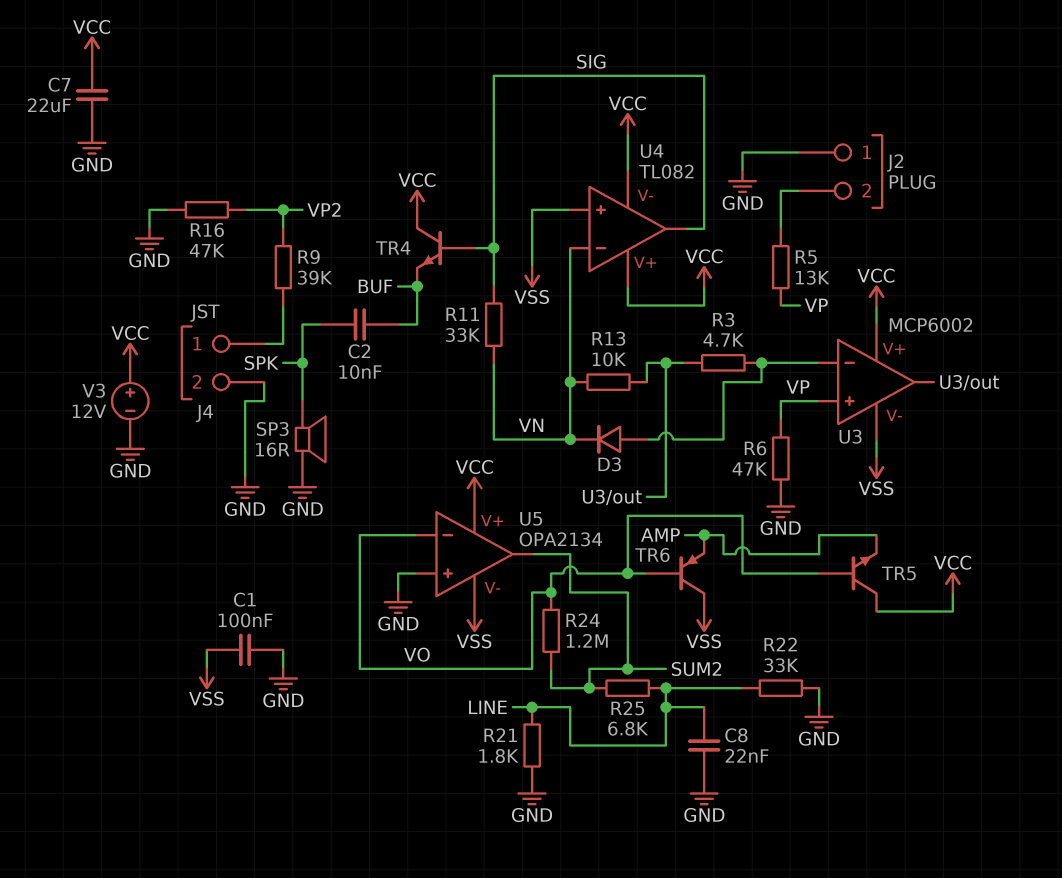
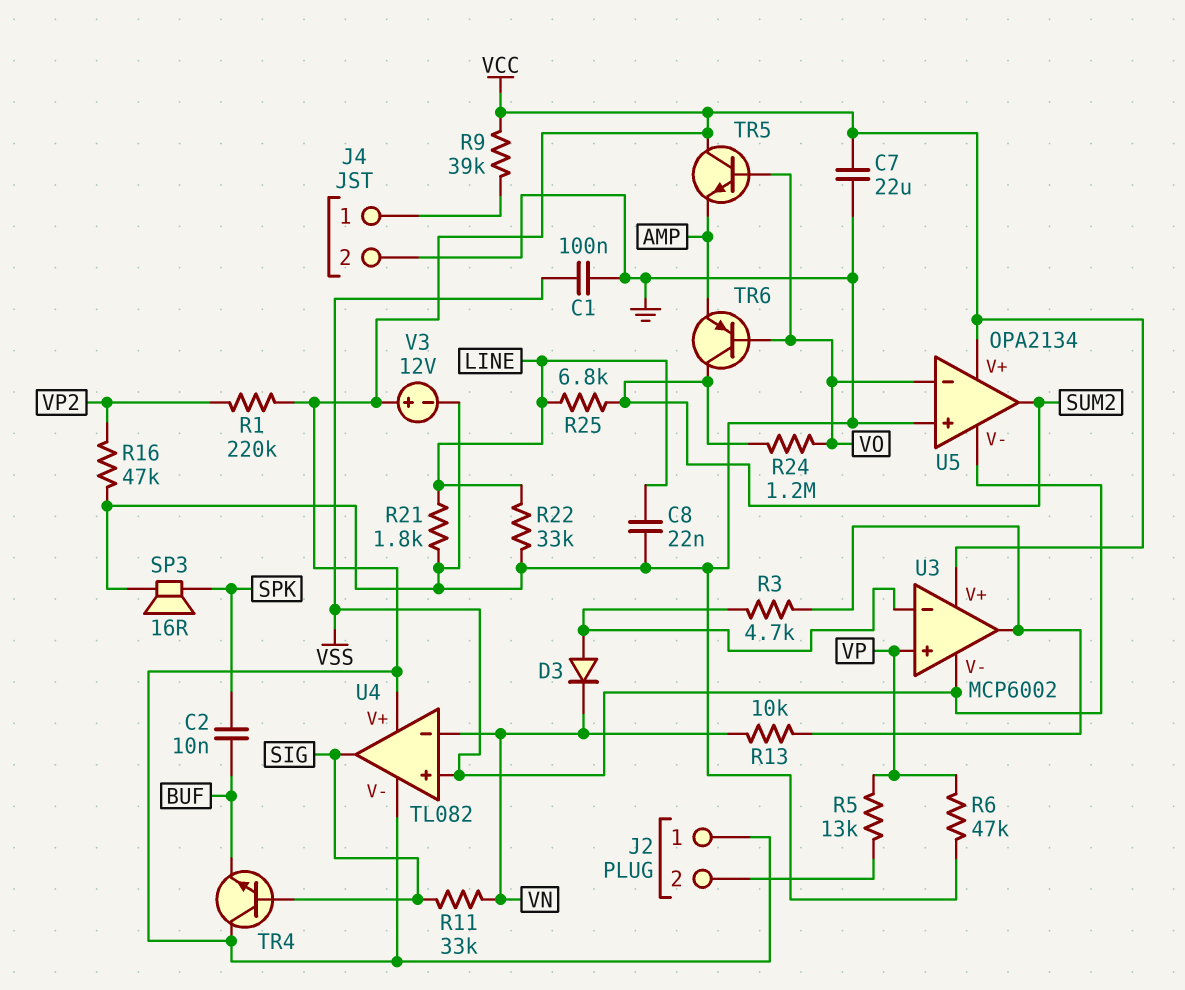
J2 pin 1: GND -> VCC
R1: none -> 220k (VCC, VP2)
R9: 39k (J4/1, VP2) -> 39k (J4/1, VCC)
TR6: PNP (B VO, C VSS, E AMP) -> PNP (B VO, C SUM2, E AMP)

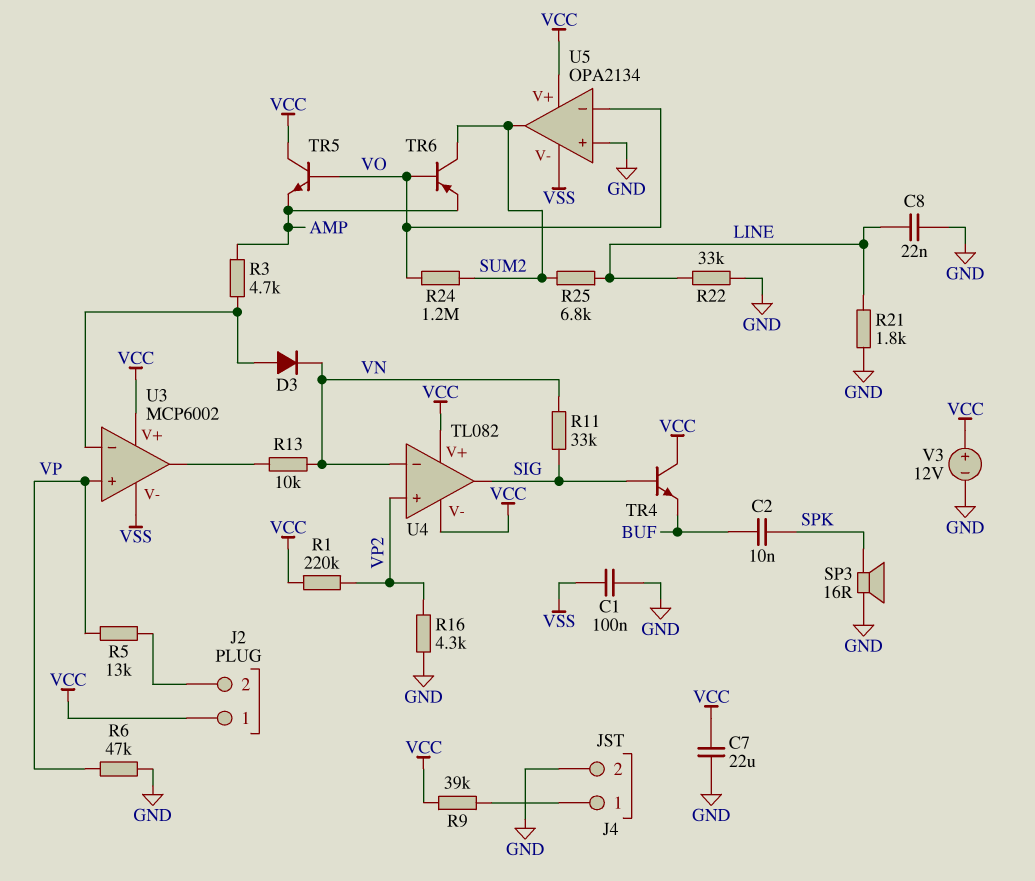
R3: 4.7k (U3/in-, U3/out) -> 4.7k (AMP, U3/in-)
R16: 47k (GND, VP2) -> 4.3k (GND, VP2)
U4 pin in+: VSS -> VP2

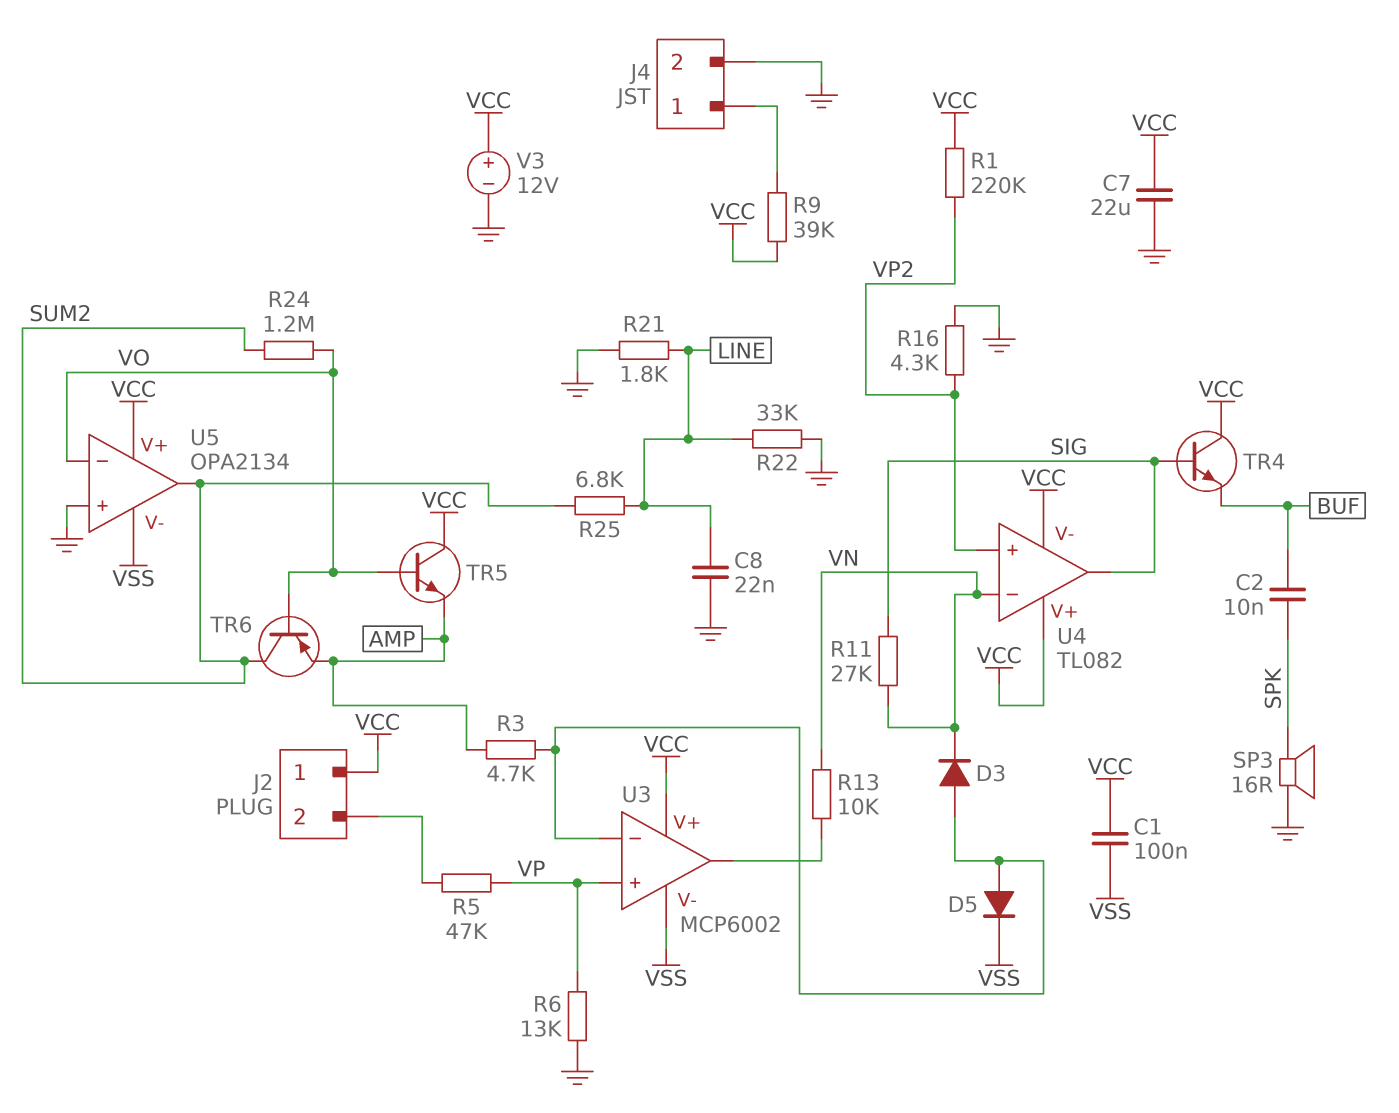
C1: 100nF (GND, VSS) -> 100nF (VCC, VSS)
D5: none -> diode (A U3/in-, K VSS)
R5: 13k (J2/2, VP) -> 47k (J2/2, VP)
R6: 47k (GND, VP) -> 13k (GND, VP)
R11: 33k (SIG, VN) -> 27k (SIG, VN)

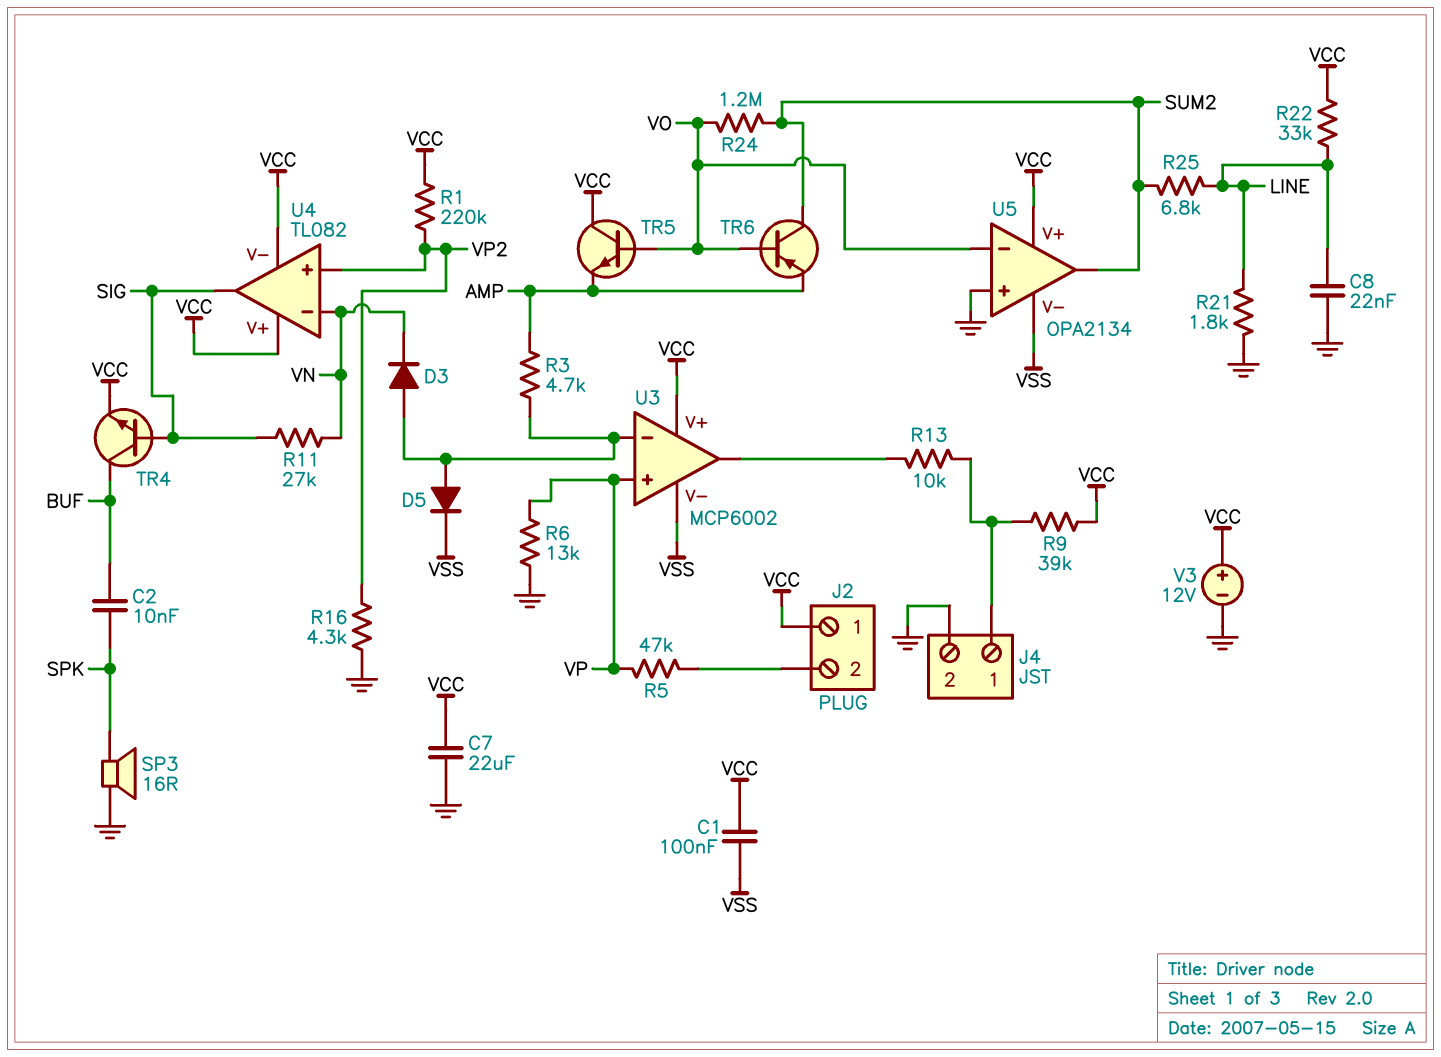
R13: 10k (U3/out, VN) -> 10k (J4/1, U3/out)
R22: 33k (GND, LINE) -> 33k (LINE, VCC)
TR4: NPN (B SIG, C VCC, E BUF) -> NPN (B SIG, C BUF, E VCC)

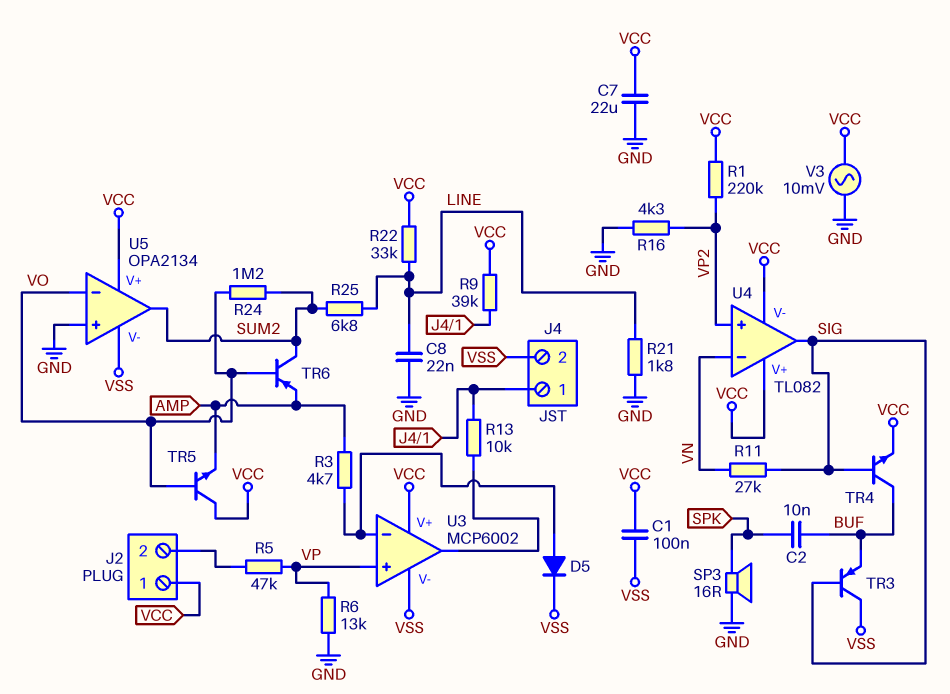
D3: diode (A U3/in-, K VN) -> none
J4 pin 2: GND -> VSS
TR3: none -> PNP (B SIG, C VSS, E BUF)
V3: 12V (plus VCC, minus GND) -> AC 10mV (GND, VCC)

